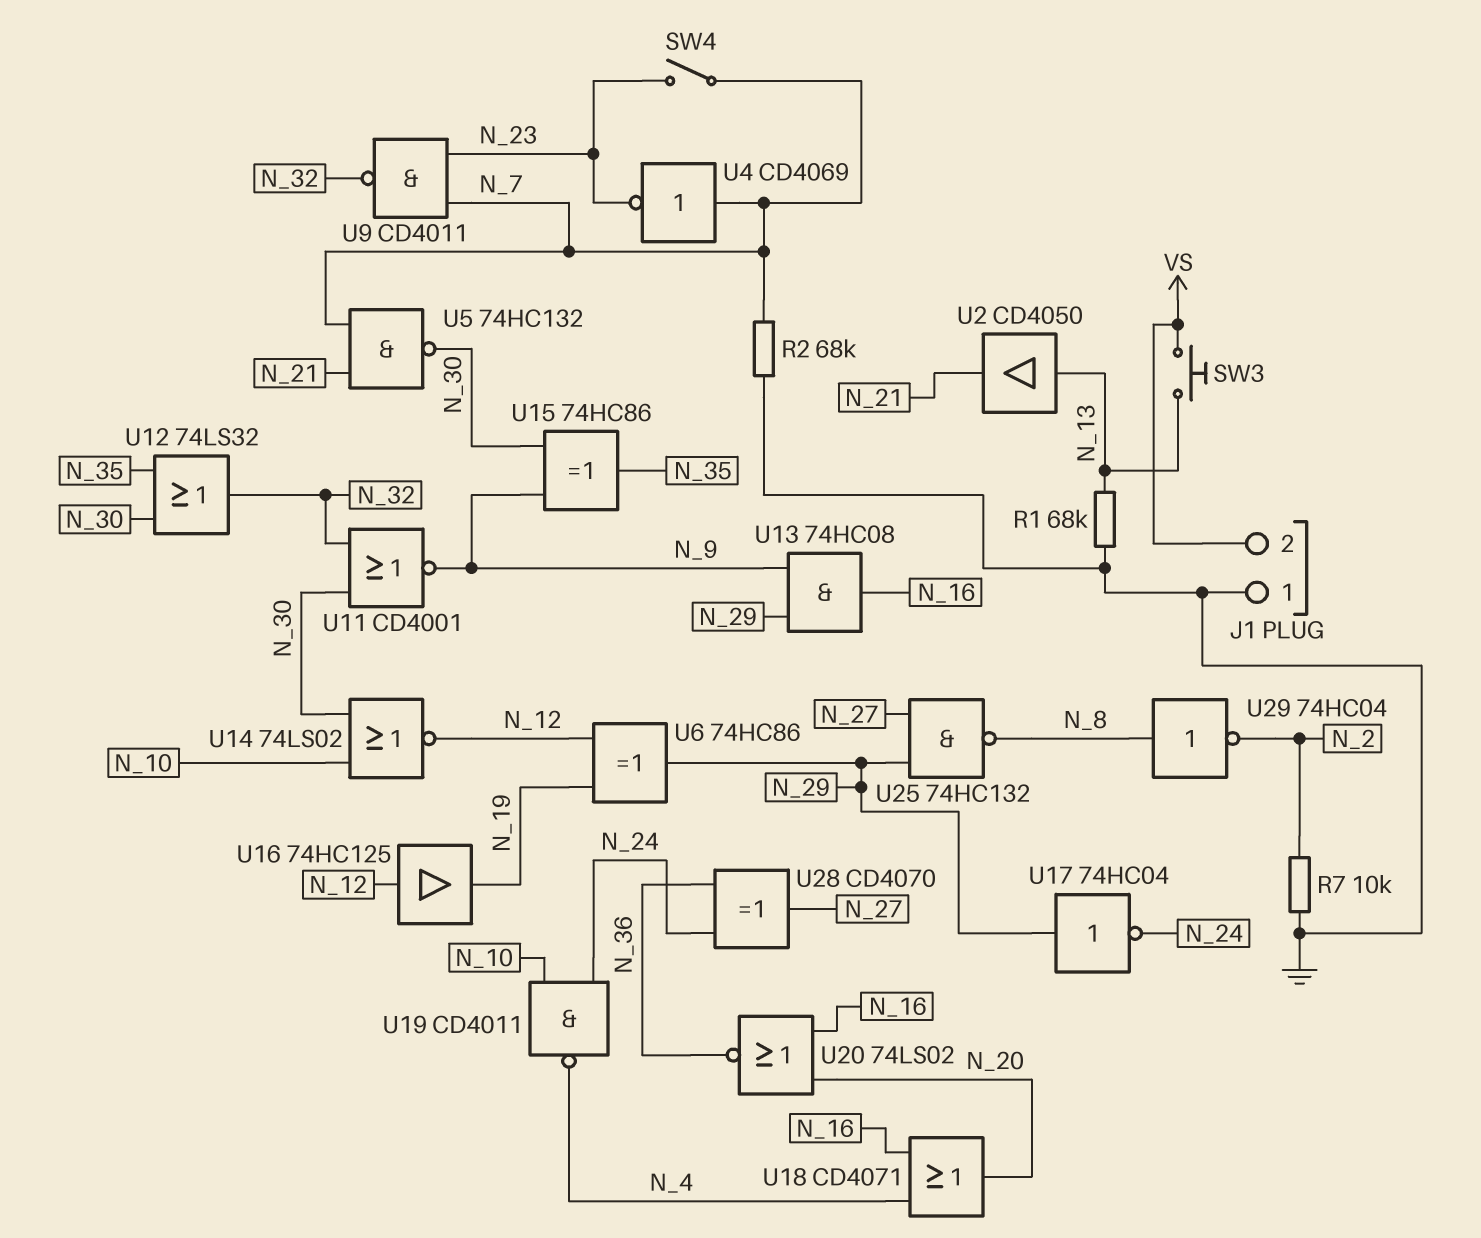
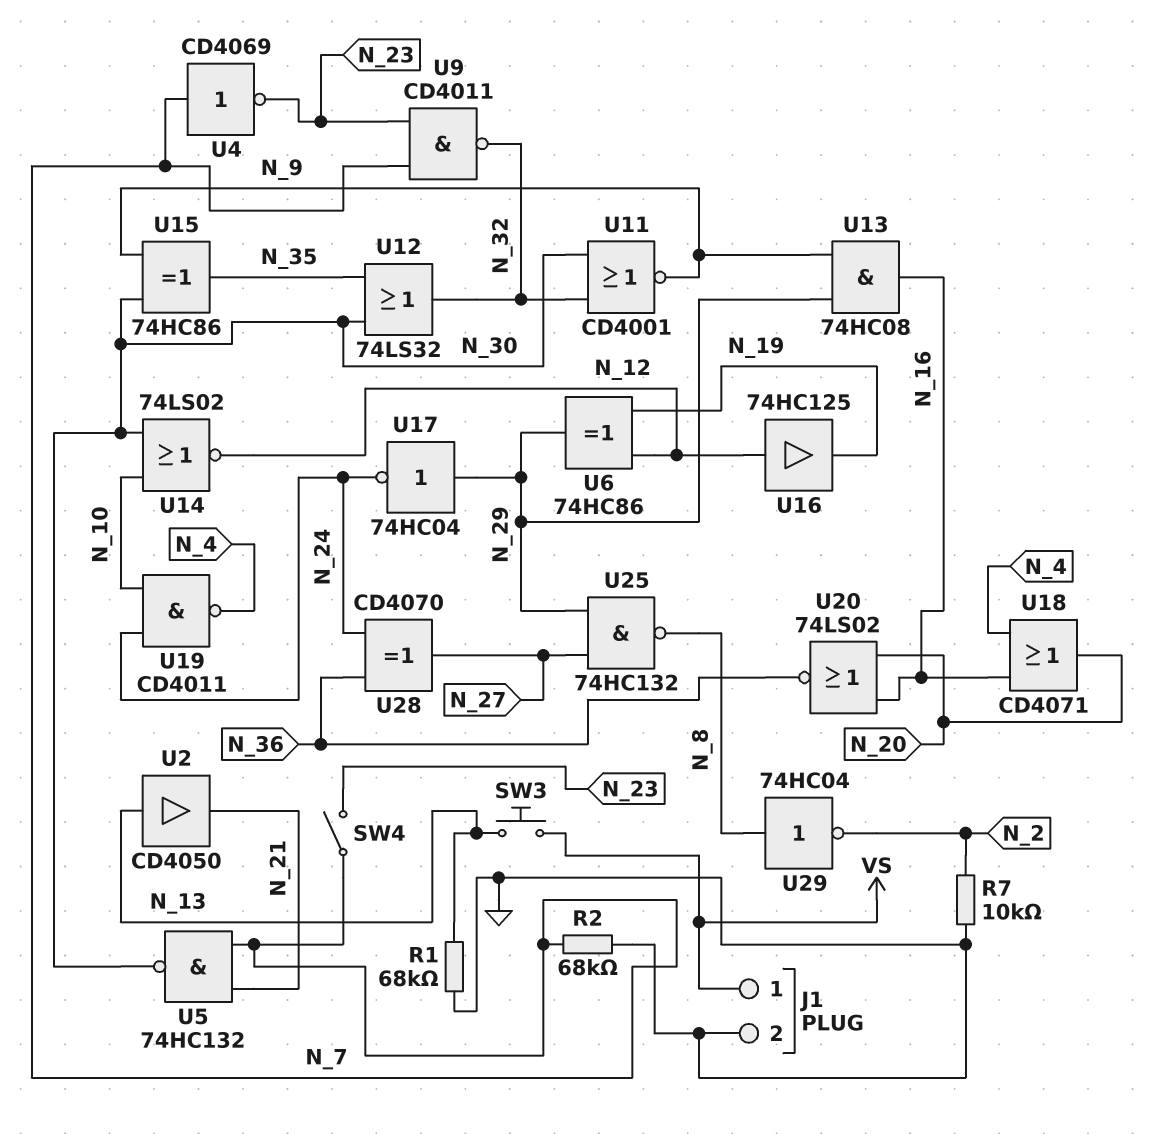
J1 pin 1: GND -> VS
J1 pin 2: VS -> GND

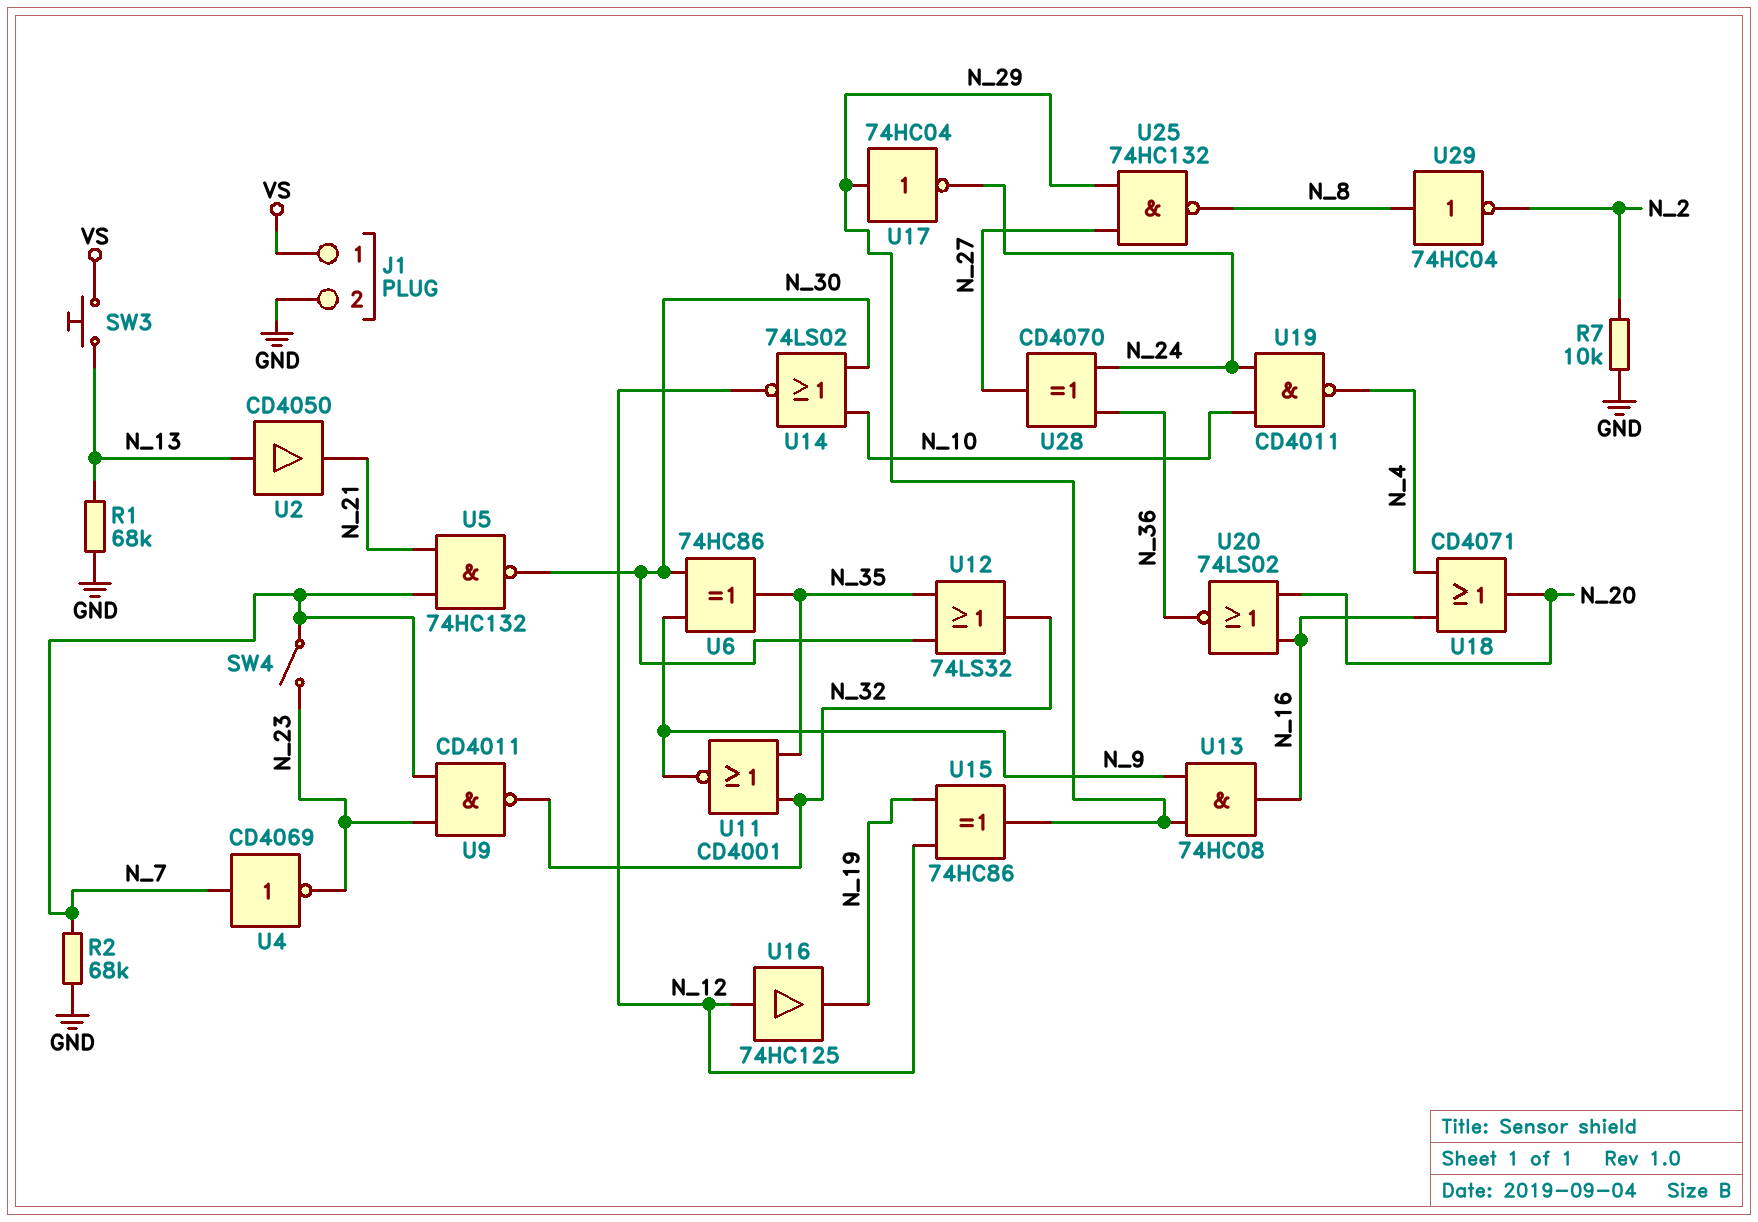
U6: XOR 74HC86 (in N_12, in N_19, out N_29) -> XOR 74HC86 (in N_9, in N_30, out N_35)
U11: NOR CD4001 (in N_30, in N_32, out N_9) -> NOR CD4001 (in N_32, in N_35, out N_9)
U15: XOR 74HC86 (in N_9, in N_30, out N_35) -> XOR 74HC86 (in N_12, in N_19, out N_29)

